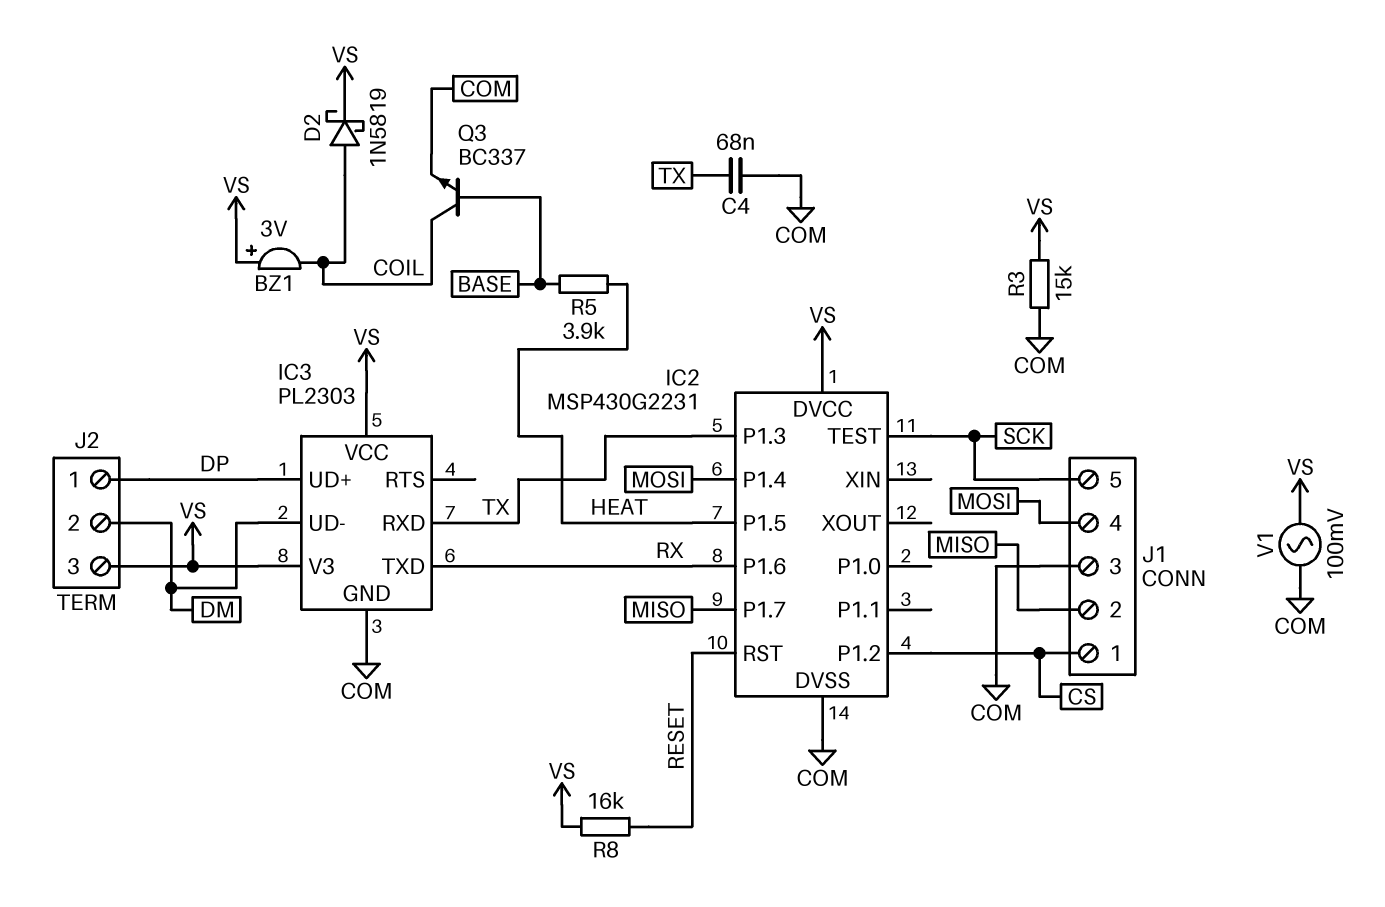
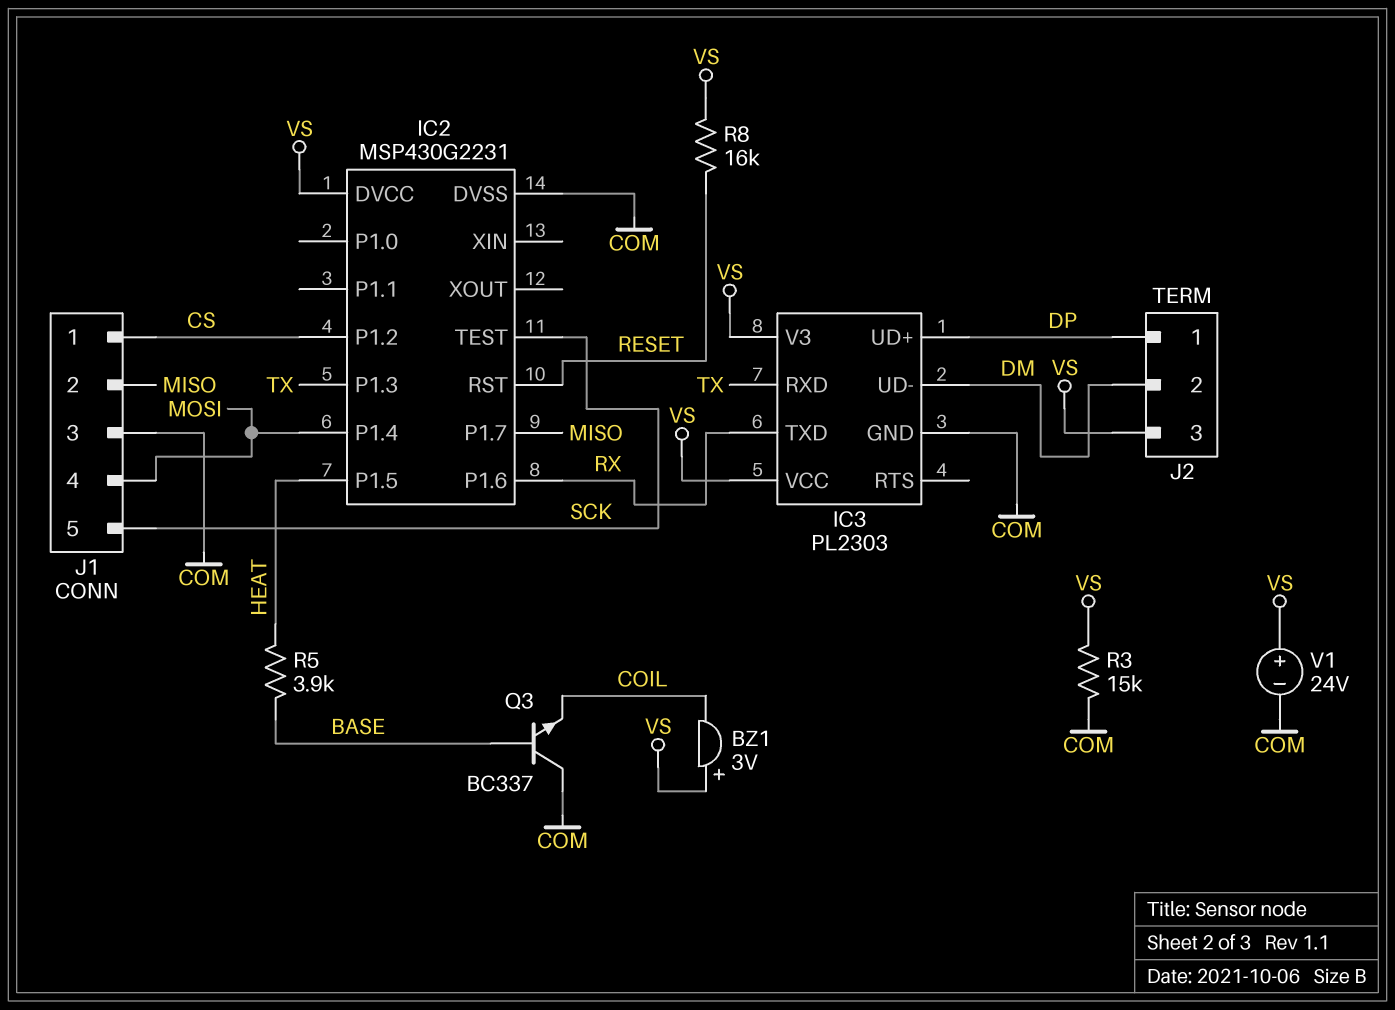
C4: 68nF (COM, TX) -> none
D2: schottky 1N5819 (A COIL, K VS) -> none
Q3: NPN BC337 (B BASE, C COIL, E COM) -> NPN BC337 (B BASE, C COM, E COIL)
V1: AC 100mV (COM, VS) -> 24V (plus VS, minus COM)

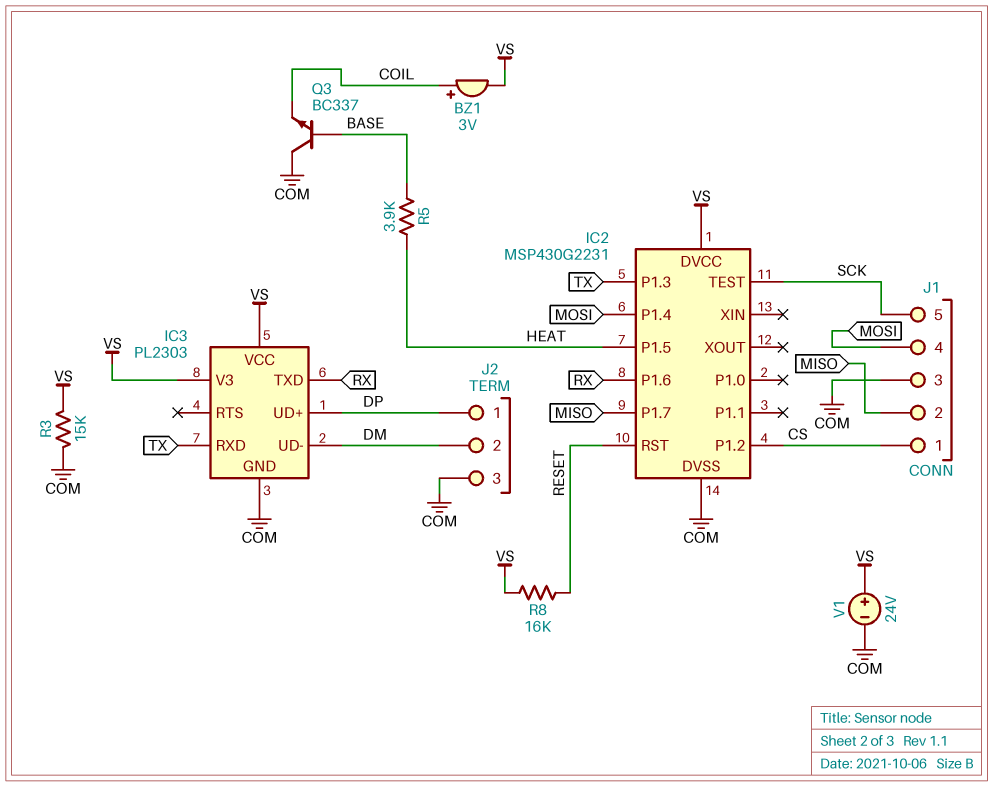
BZ1: buzzer 3V (plus VS, minus COIL) -> buzzer 3V (plus COIL, minus VS)
J2 pin 3: VS -> COM

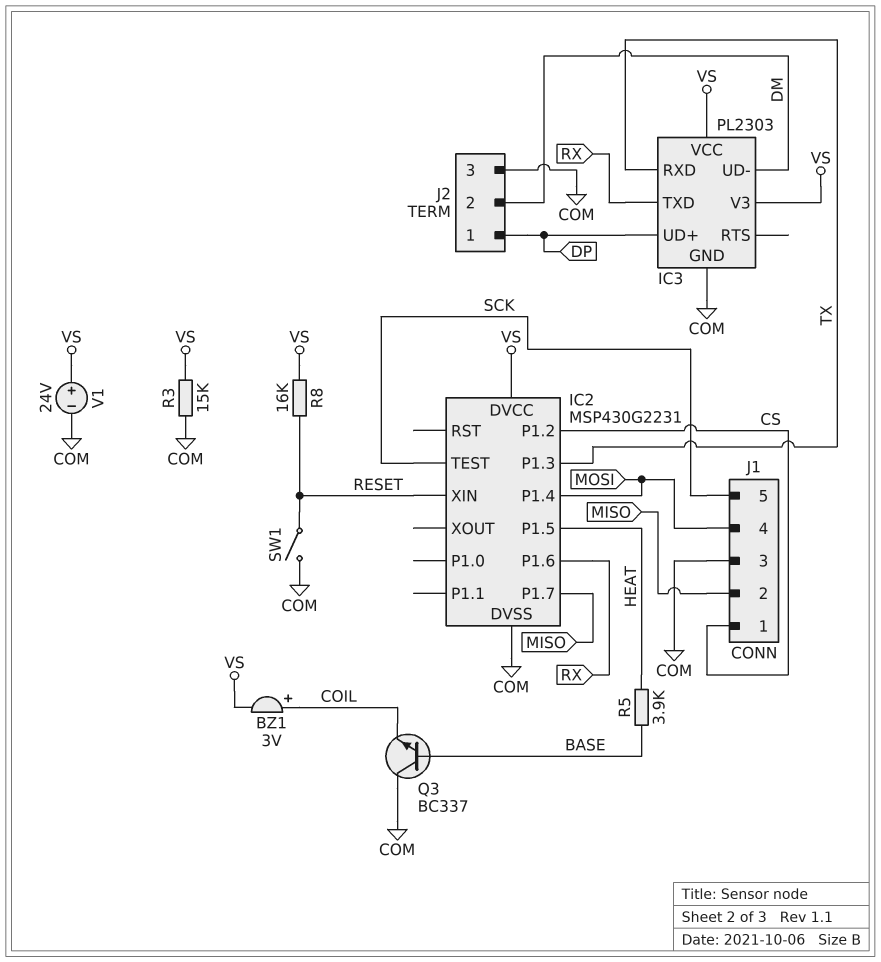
IC2 pin RST: RESET -> none
IC2 pin XIN: none -> RESET
SW1: none -> switch (COM, RESET)

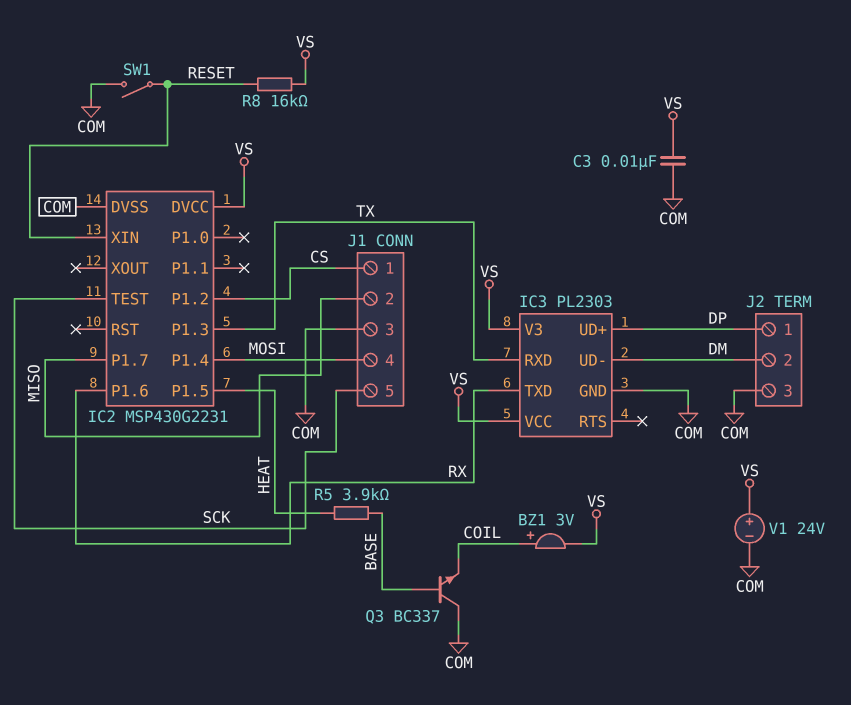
C3: none -> 10nF (COM, VS)
R3: 15k (COM, VS) -> none

